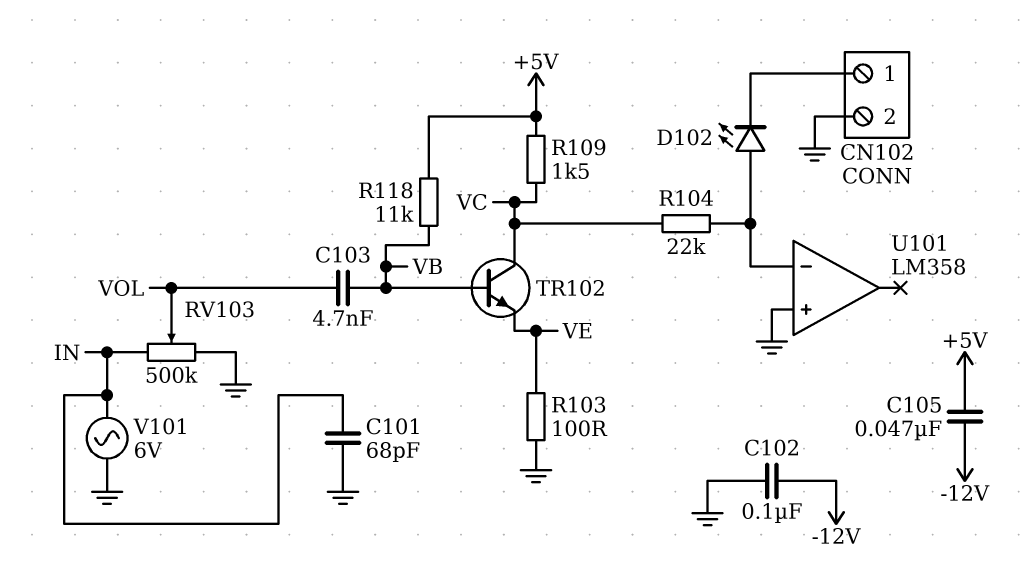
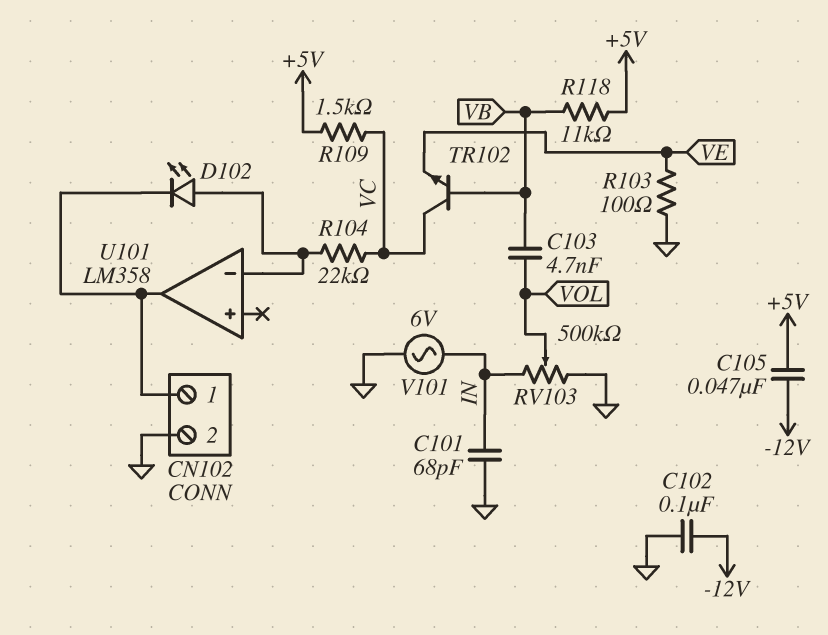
U101 pin in+: GND -> none
U101 pin out: none -> CN102/1

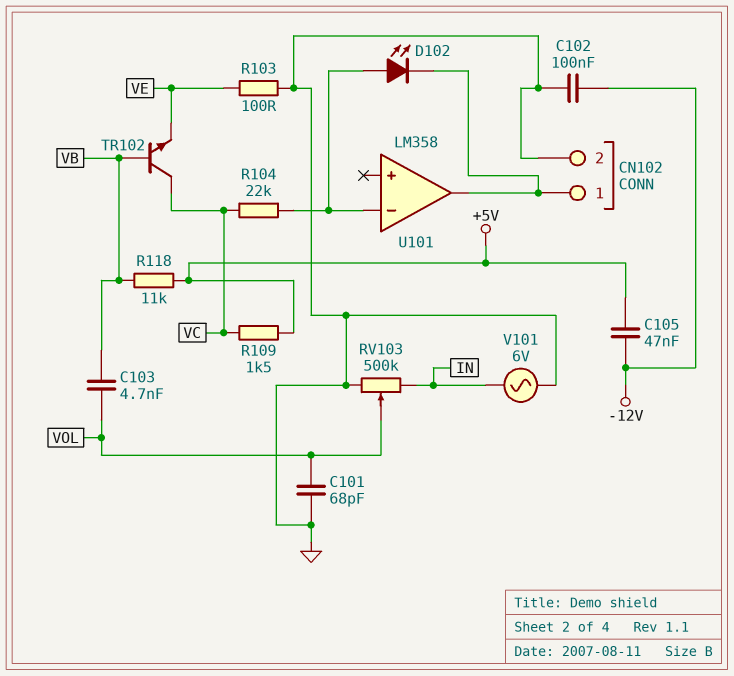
C101: 68pF (GND, IN) -> 68pF (GND, VOL)

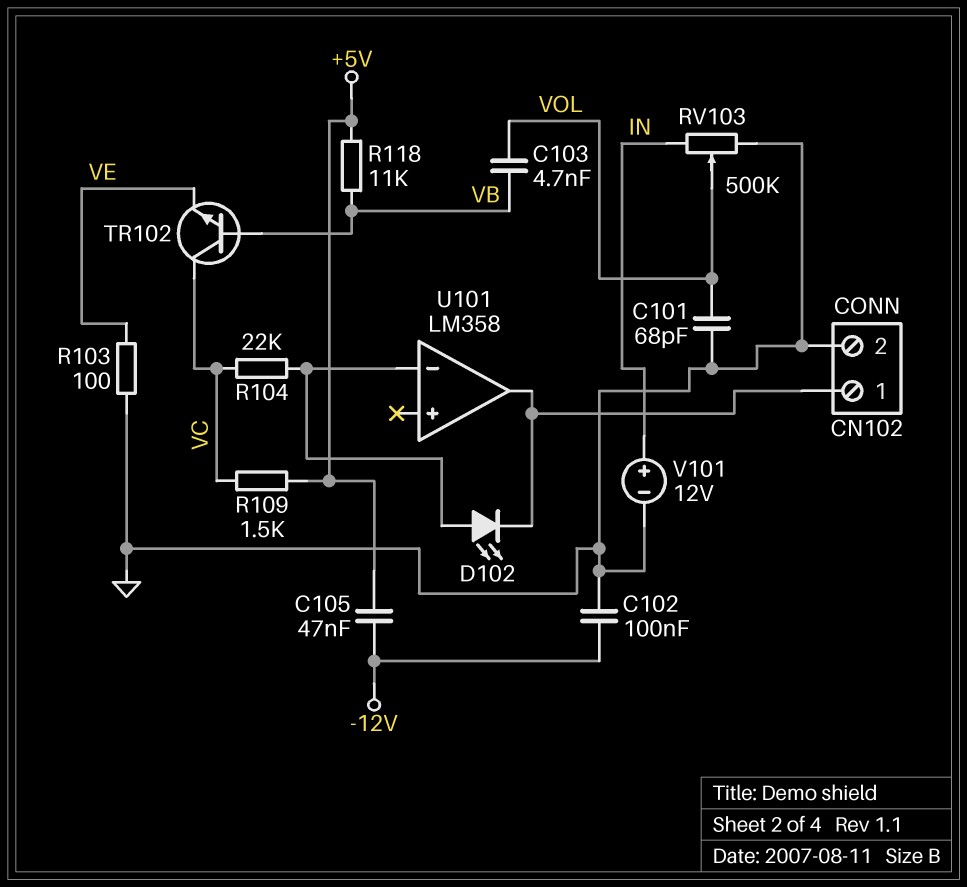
V101: AC 6V (GND, IN) -> 12V (plus IN, minus GND)

